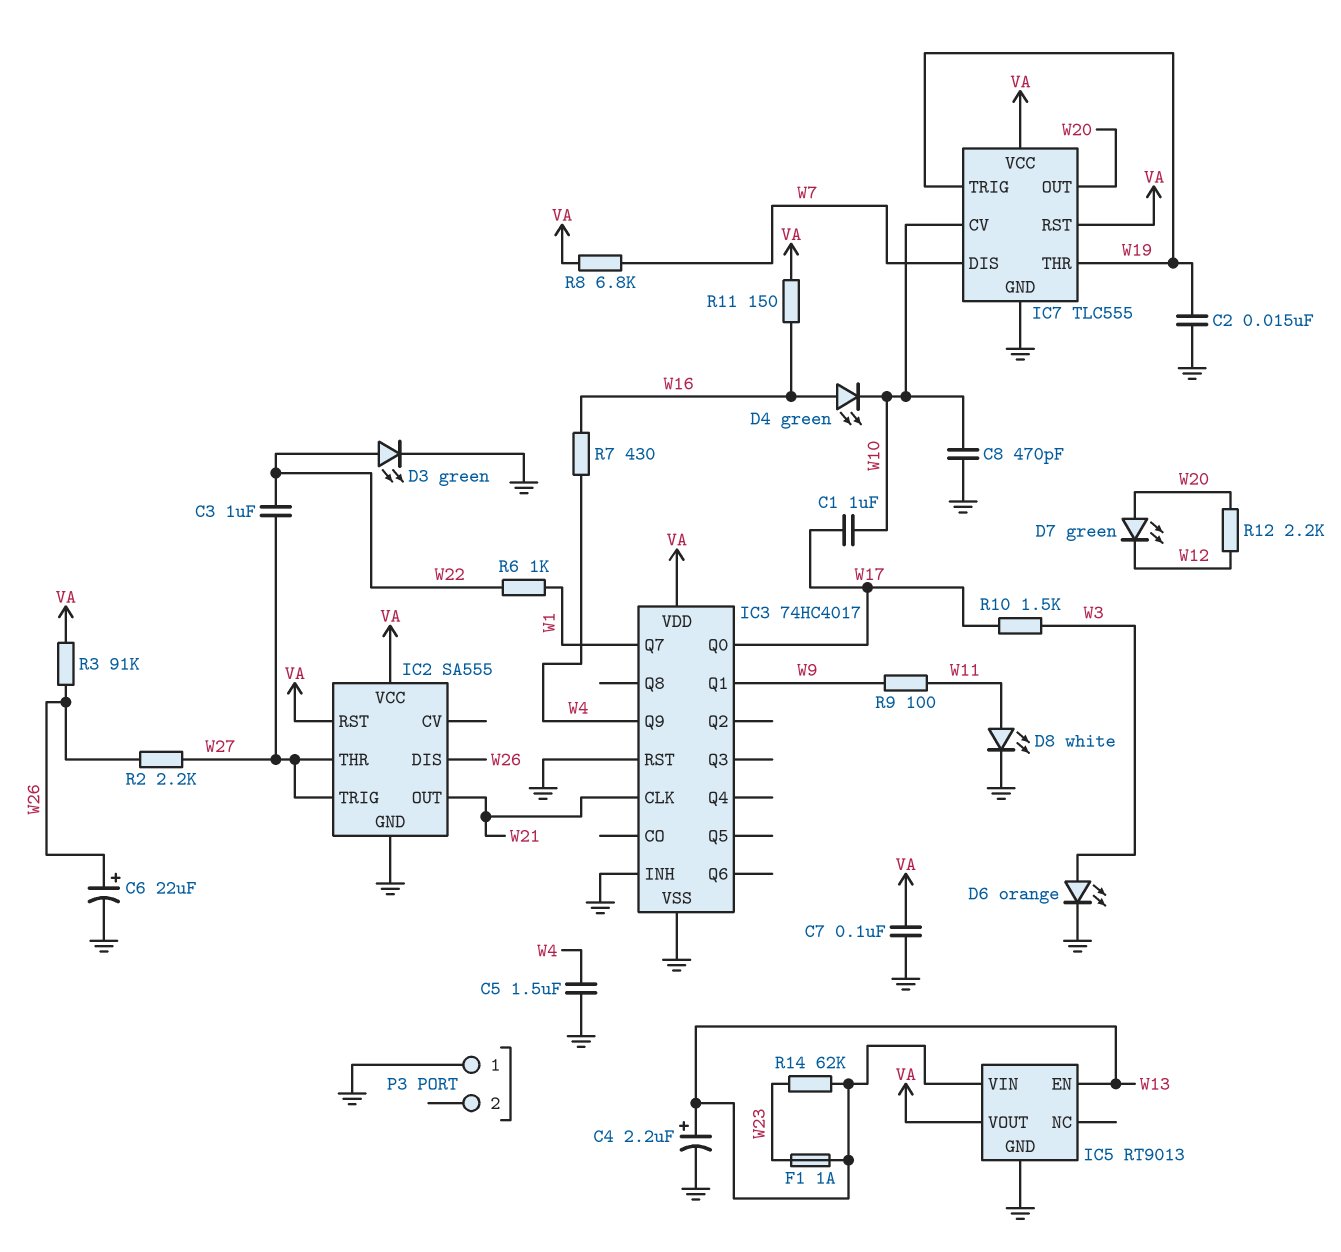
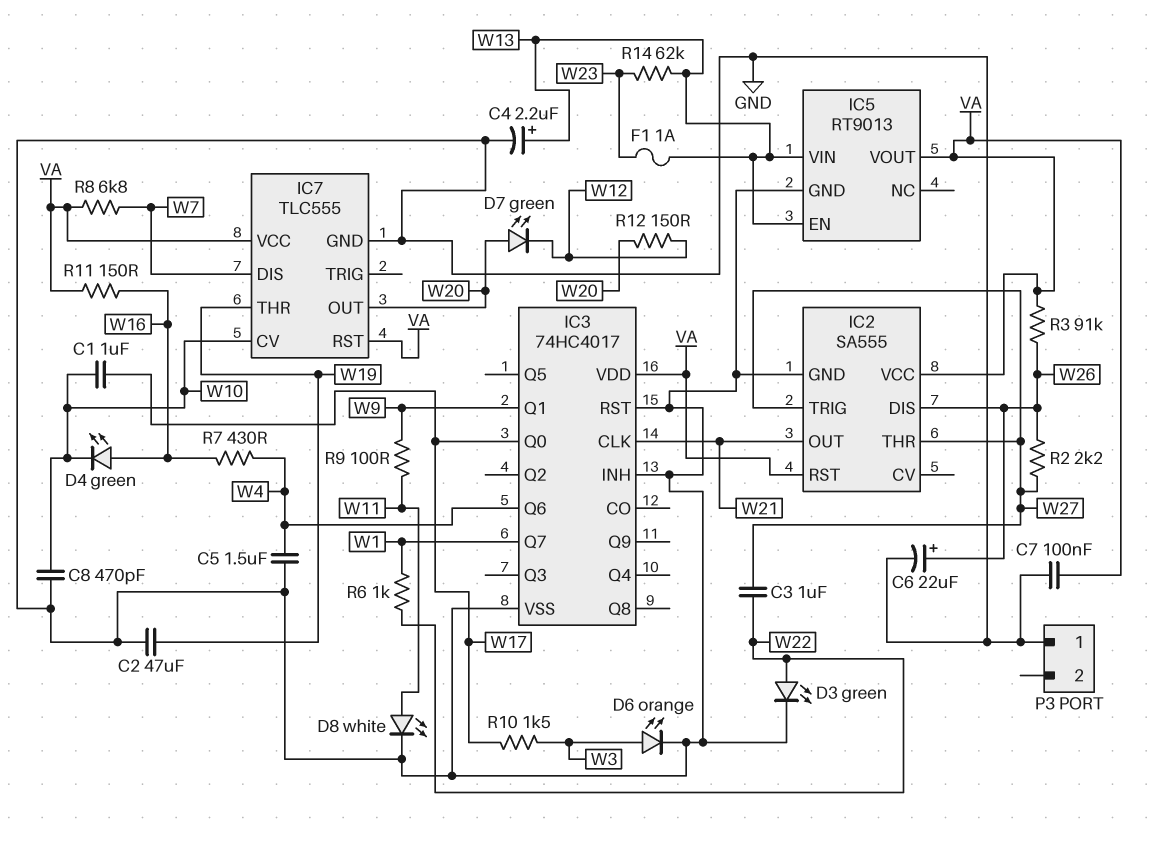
C2: 15nF (GND, W19) -> 47uF (GND, W19)
IC3 pin Q6: none -> W4
IC3 pin Q9: W4 -> none
IC7 pin TRIG: W19 -> none
R12: 2.2k (W12, W20) -> 150 (W12, W20)

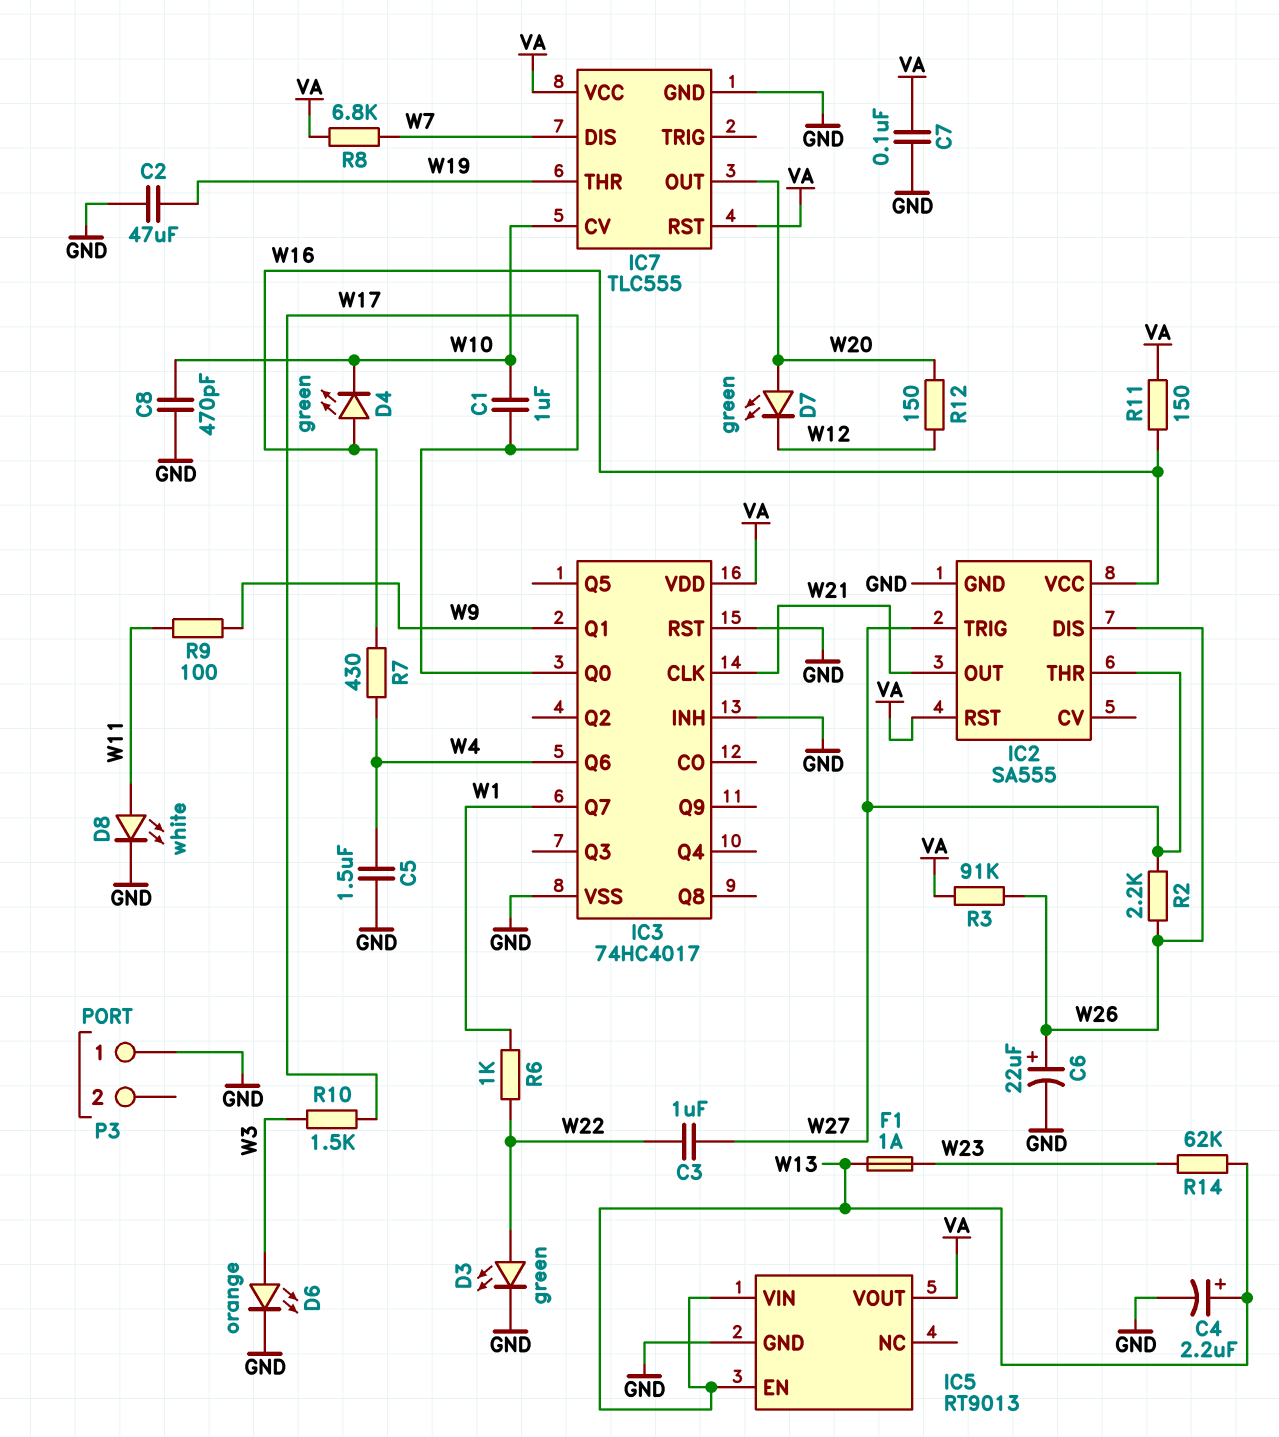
IC2 pin VCC: VA -> W16

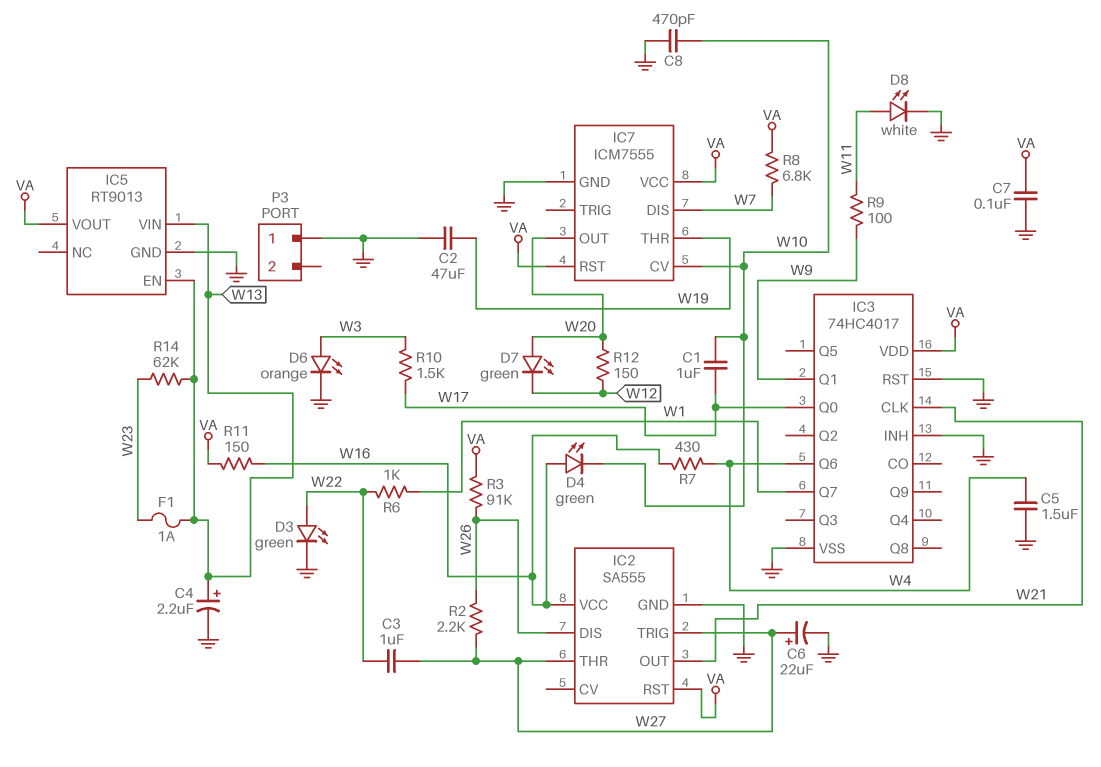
C6: 22uF (plus W26, minus GND) -> 22uF (plus W27, minus GND)
IC7: TLC555 -> ICM7555

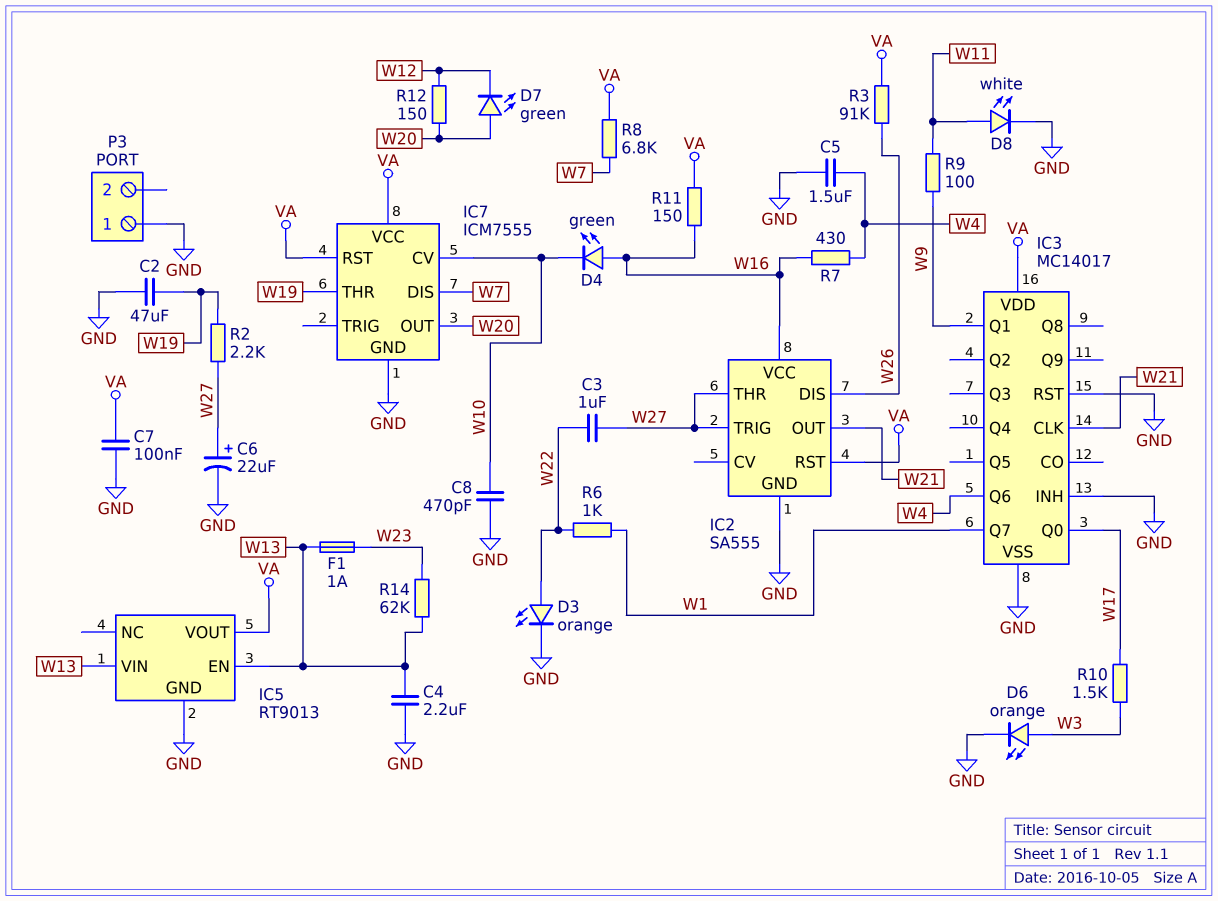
C1: 1uF (W10, W17) -> none
C4: 2.2uF (plus W13, minus GND) -> 2.2uF (GND, W13)
D3: LED green (A W22, K GND) -> LED orange (A W22, K GND)
IC3: 74HC4017 -> MC14017
R2: 2.2k (W26, W27) -> 2.2k (W19, W27)

